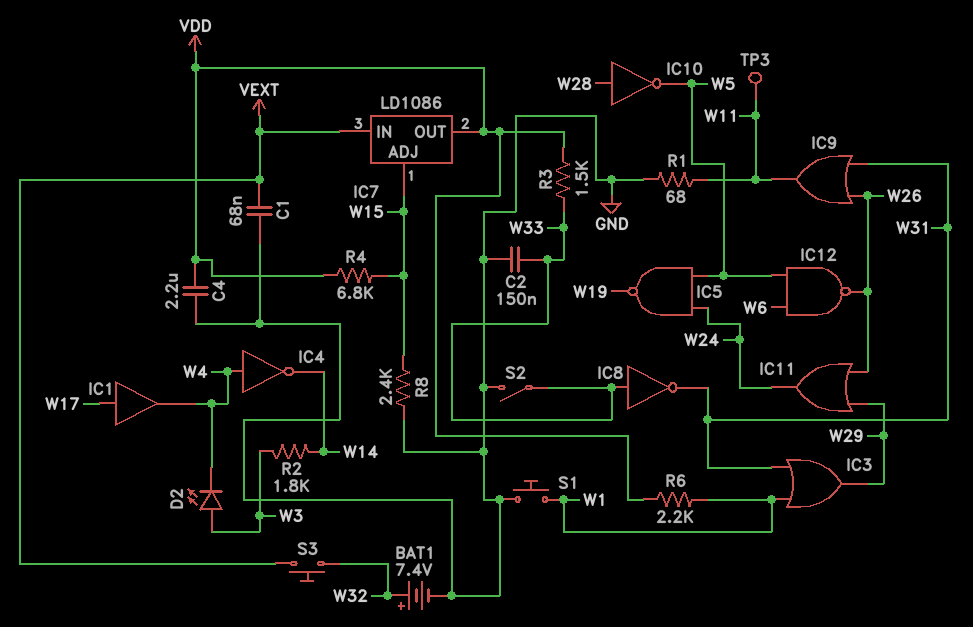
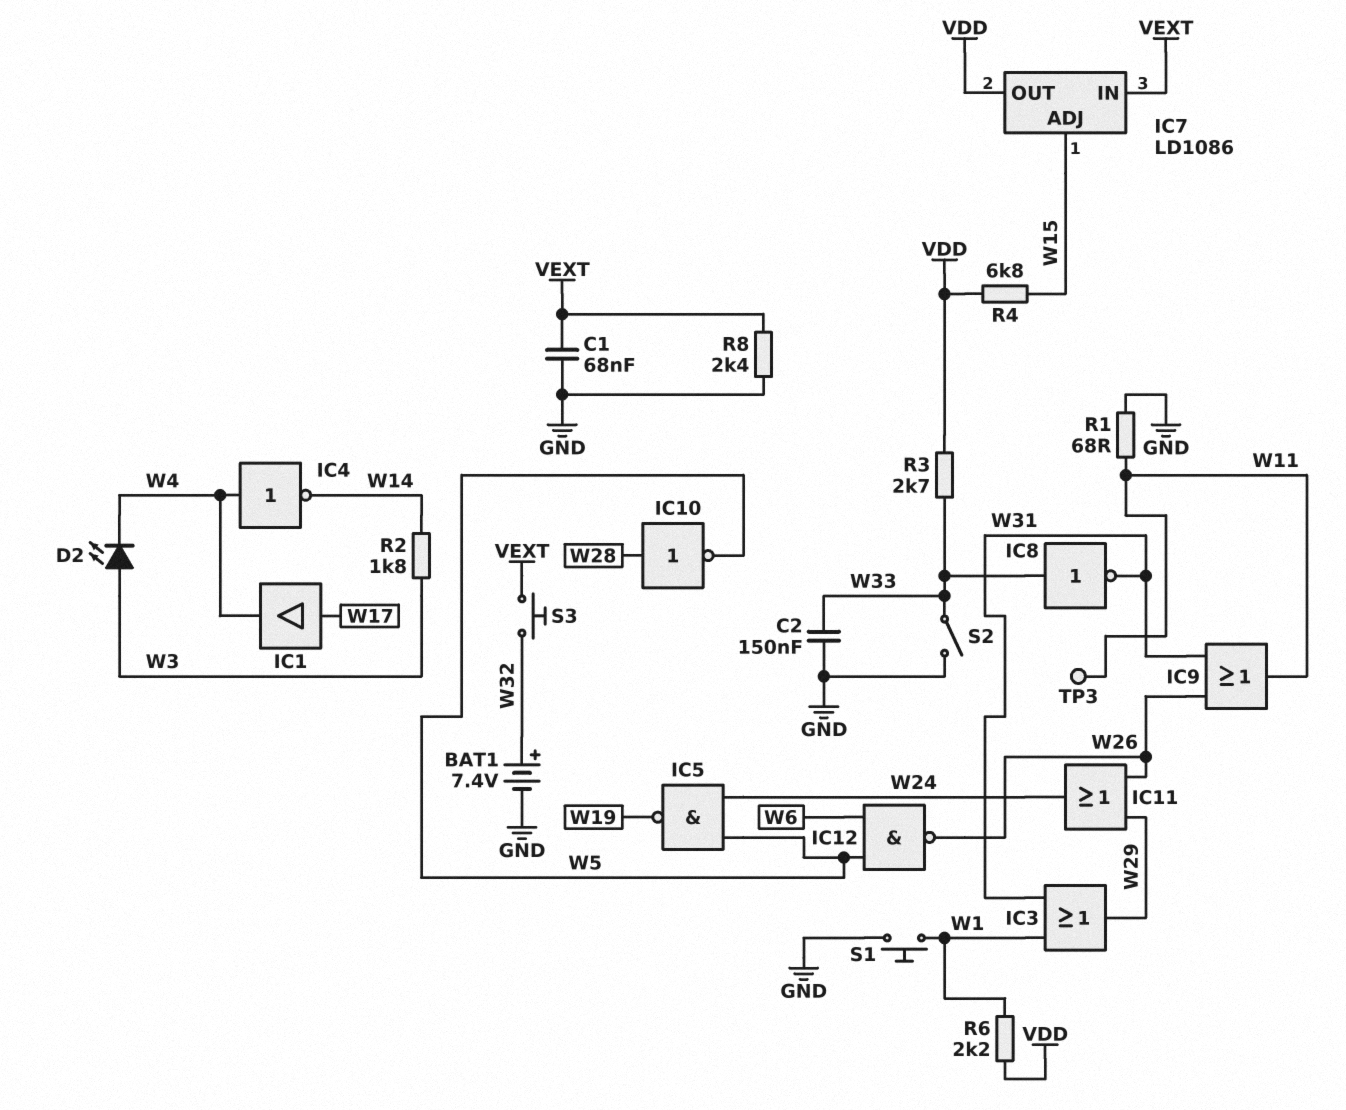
C4: 2.2uF (GND, VDD) -> none
R3: 1.5k (VDD, W33) -> 2.7k (VDD, W33)
R8: 2.4k (GND, W15) -> 2.4k (GND, VEXT)

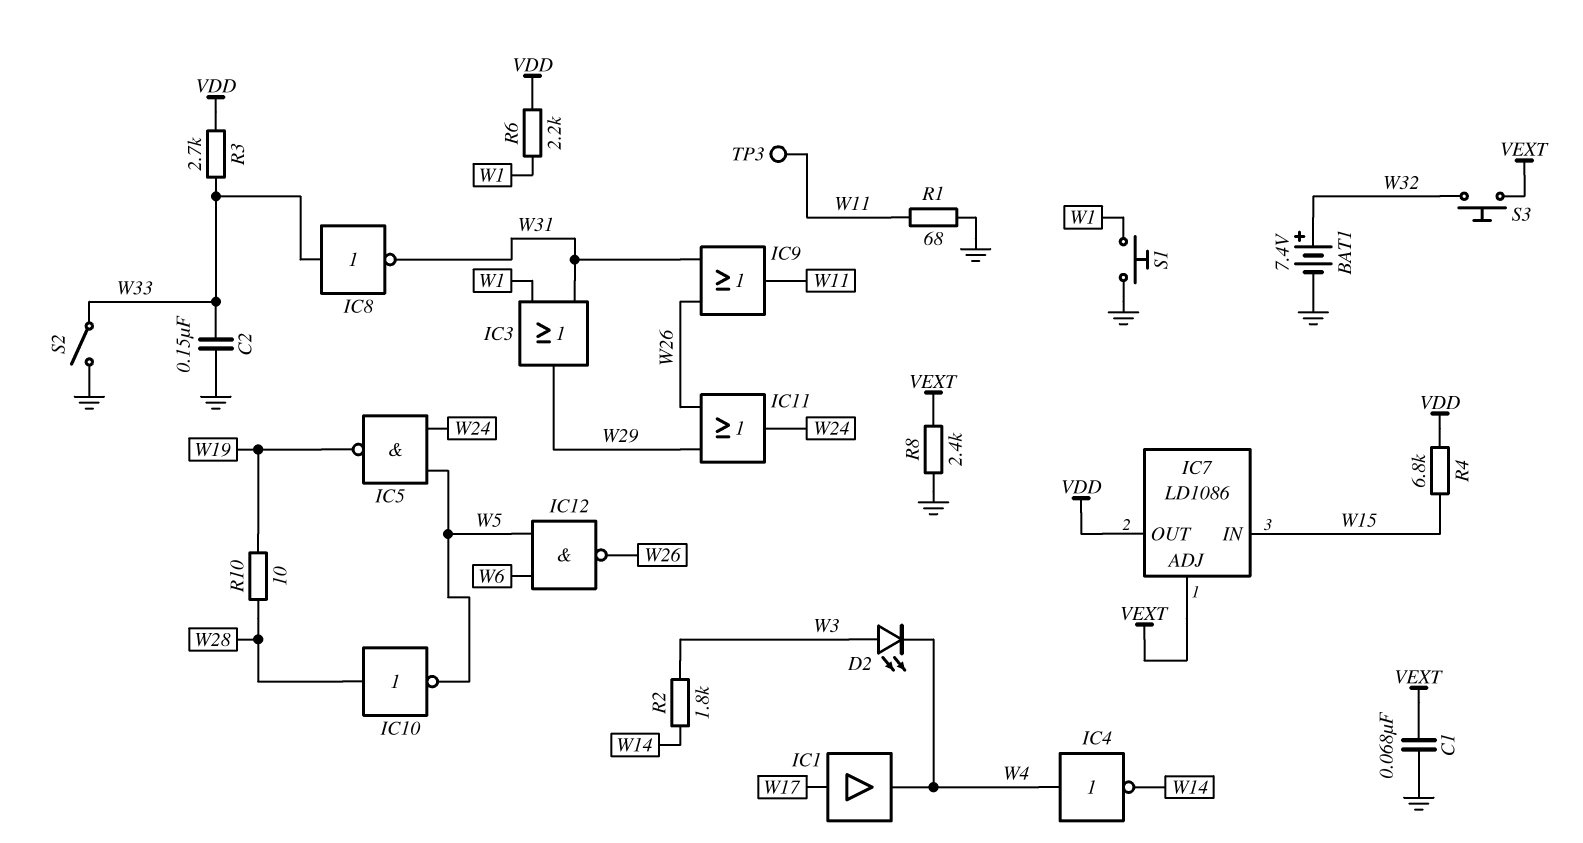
IC7 pin ADJ: W15 -> VEXT
IC7 pin IN: VEXT -> W15
R10: none -> 10 (W19, W28)

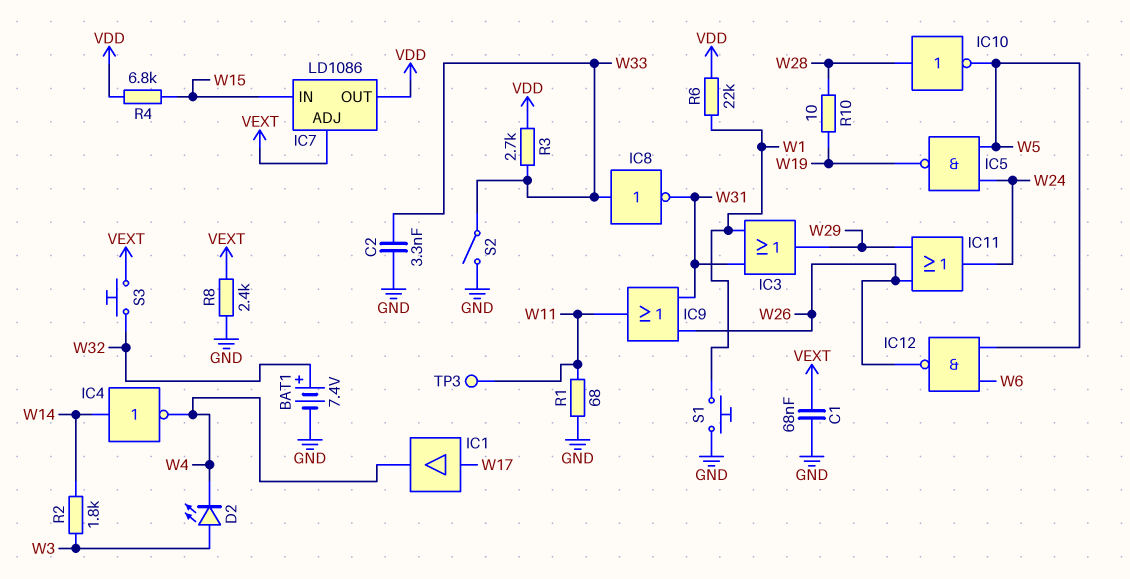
C2: 150nF (GND, W33) -> 3.3nF (GND, W33)
IC4: NOT (in W4, out W14) -> NOT (in W14, out W4)
R6: 2.2k (VDD, W1) -> 22k (VDD, W1)

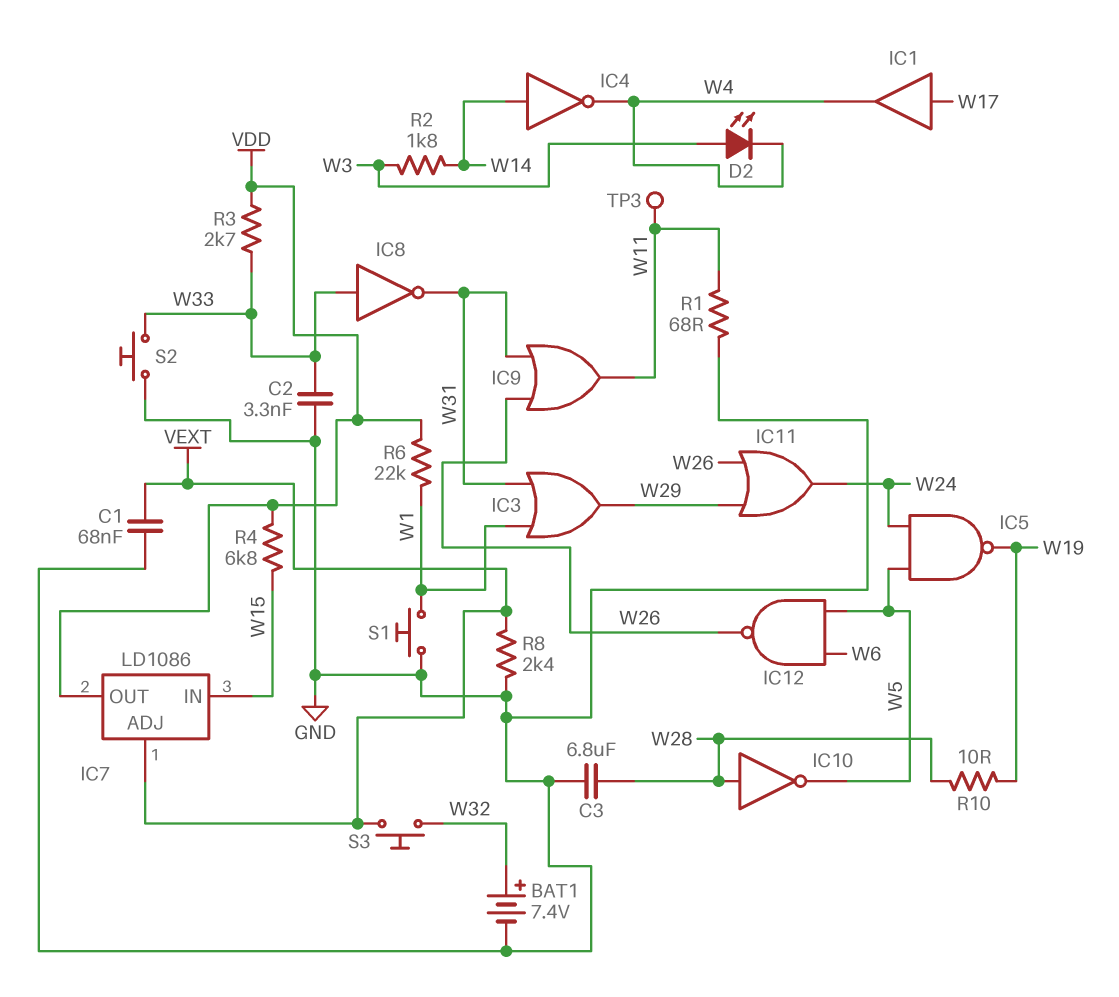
C3: none -> 6.8uF (GND, W28)
S2: switch (GND, W33) -> button (GND, W33)

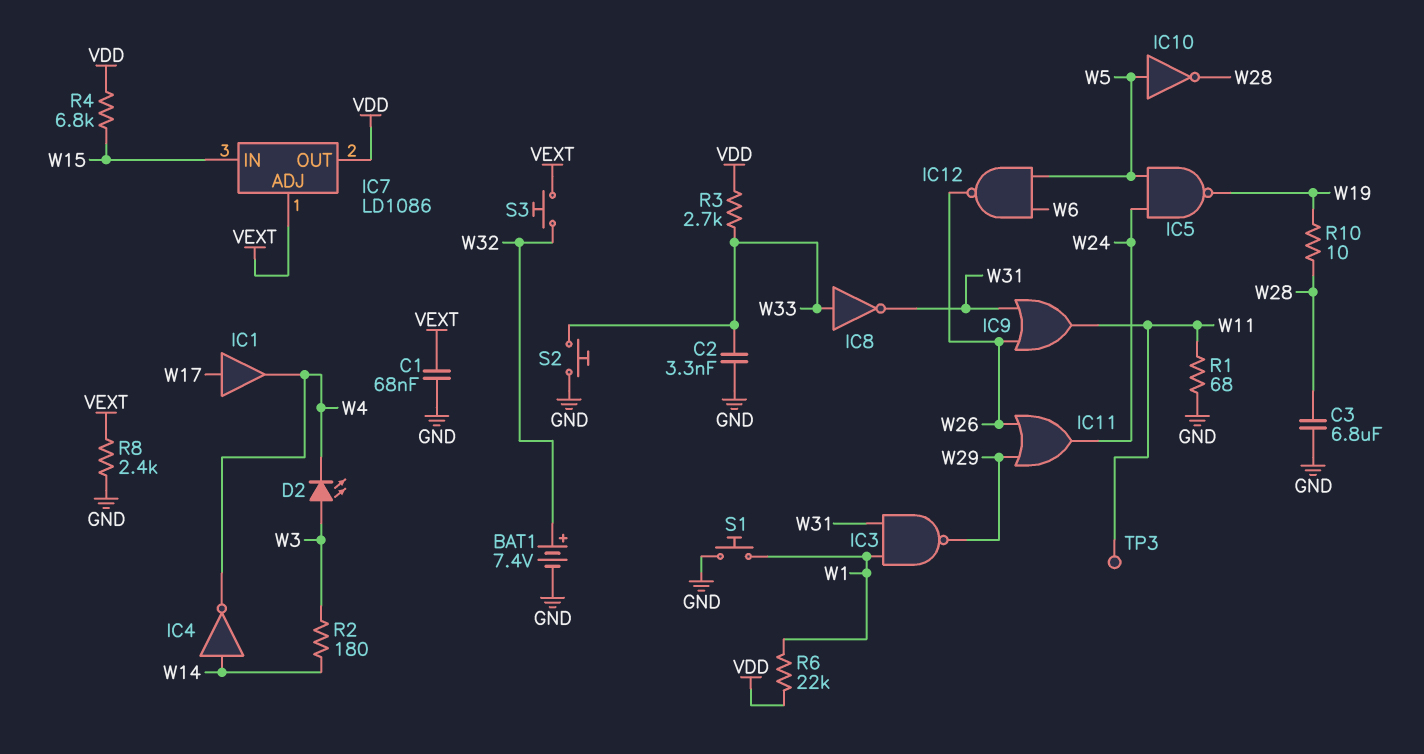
IC3: OR (in W1, in W31, out W29) -> NAND (in W1, in W31, out W29)
IC10: NOT (in W28, out W5) -> NOT (in W5, out W28)
R2: 1.8k (W3, W14) -> 180 (W3, W14)

